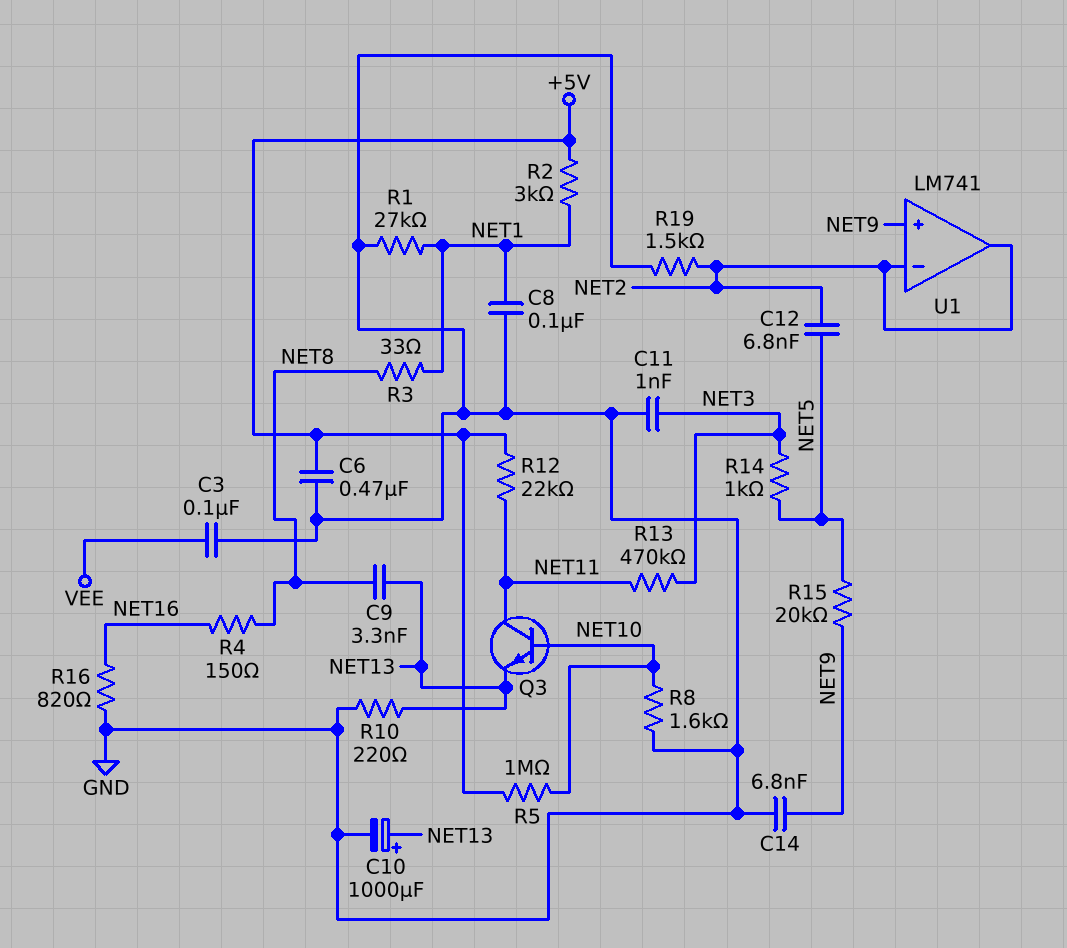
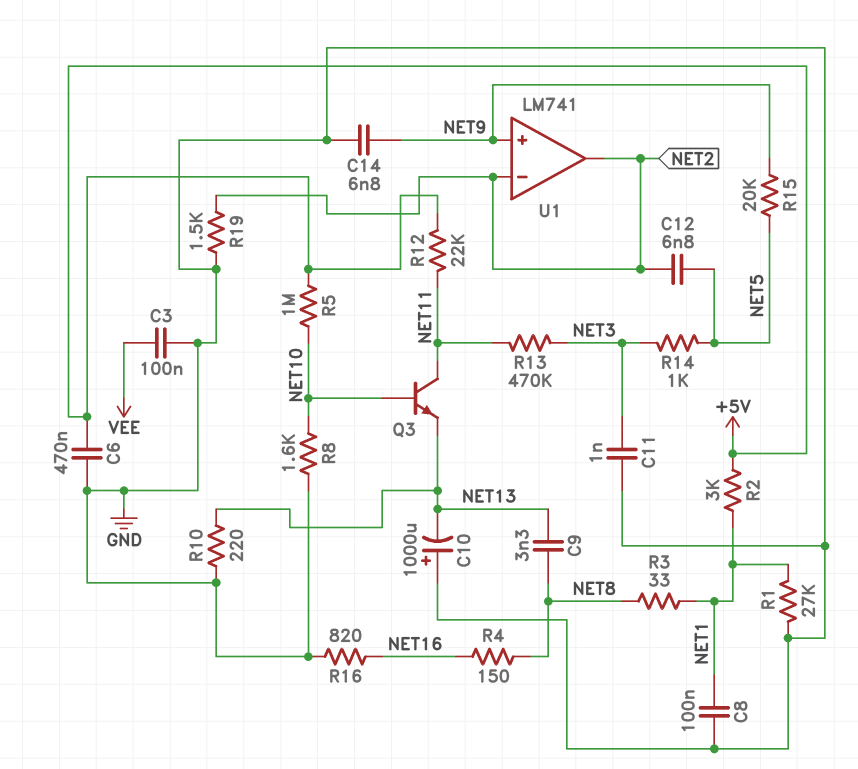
C10: 1000uF (plus NET13, minus GND) -> 1000uF (plus GND, minus NET13)

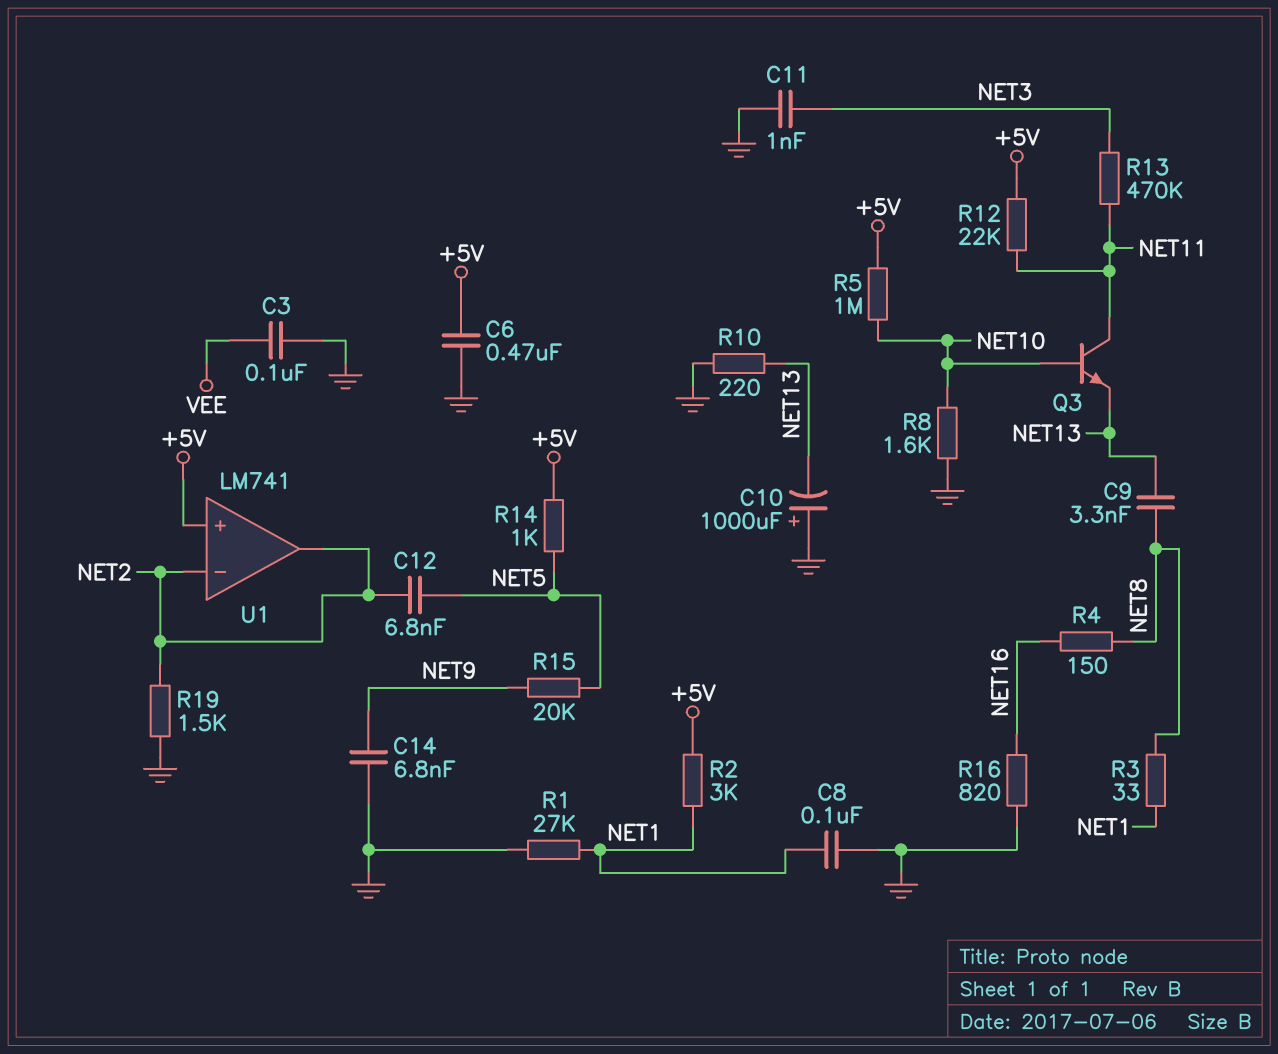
R14: 1k (NET3, NET5) -> 1k (+5V, NET5)
U1 pin in+: NET9 -> +5V

